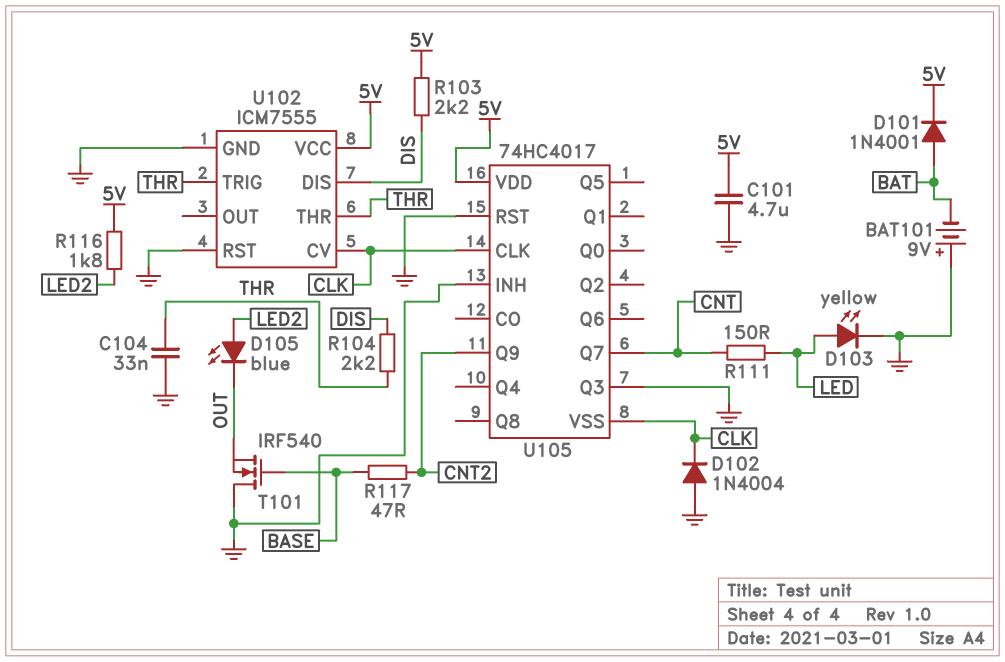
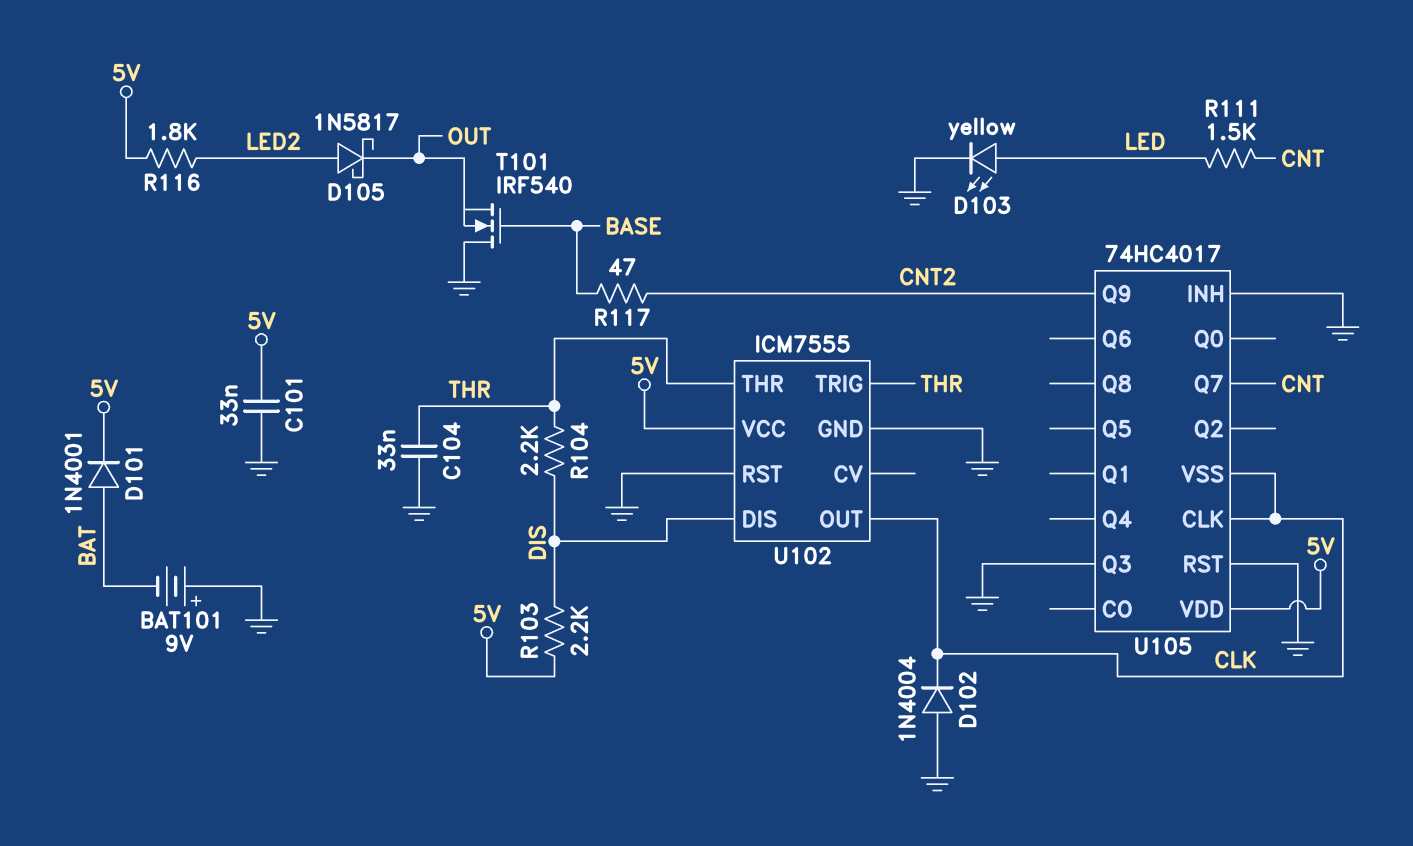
C101: 4.7uF (5V, GND) -> 33nF (5V, GND)
D105: LED blue (A LED2, K OUT) -> schottky 1N5817 (A LED2, K OUT)
R111: 150 (CNT, LED) -> 1.5k (CNT, LED)
U102 pin CV: CLK -> none
U102 pin OUT: none -> CLK

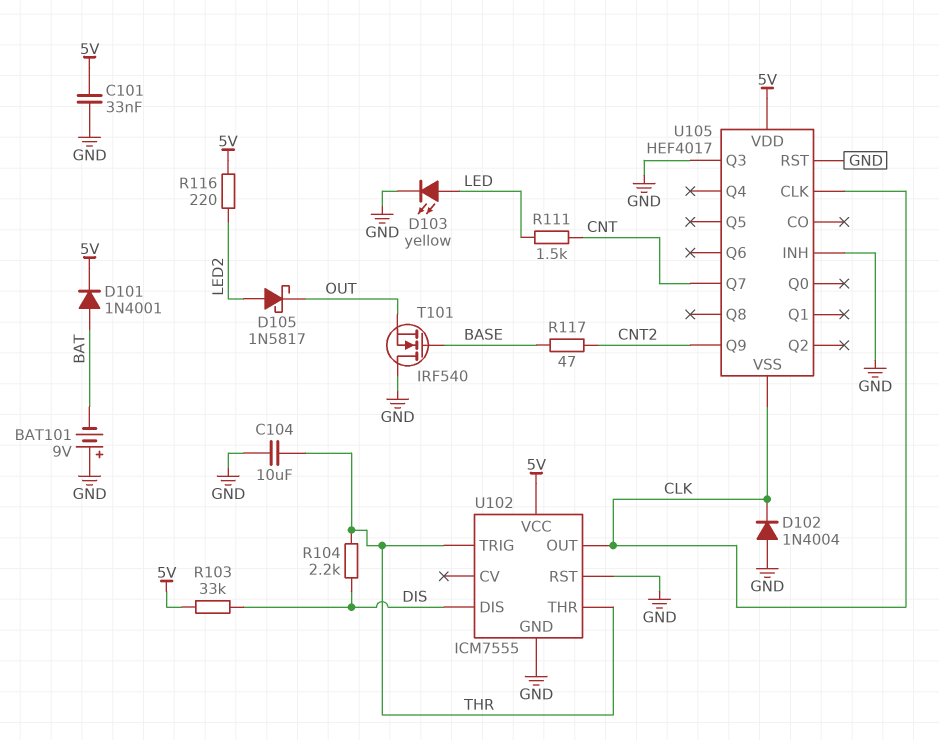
C104: 33nF (GND, THR) -> 10uF (GND, THR)
R103: 2.2k (5V, DIS) -> 33k (5V, DIS)
R116: 1.8k (5V, LED2) -> 220 (5V, LED2)
U105: 74HC4017 -> HEF4017

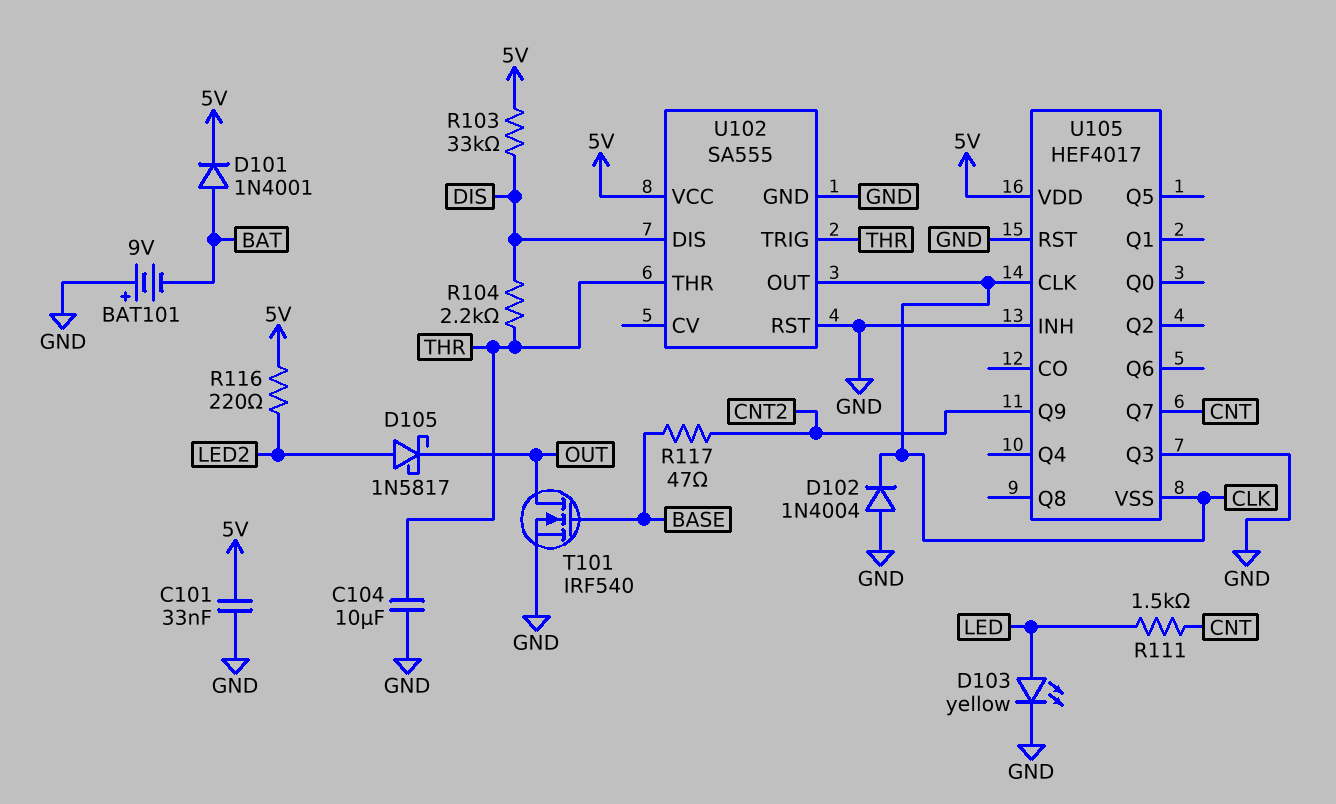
T101: NMOS IRF540 (G BASE, D GND, S OUT) -> NMOS IRF540 (G BASE, D OUT, S GND)
U102: ICM7555 -> SA555

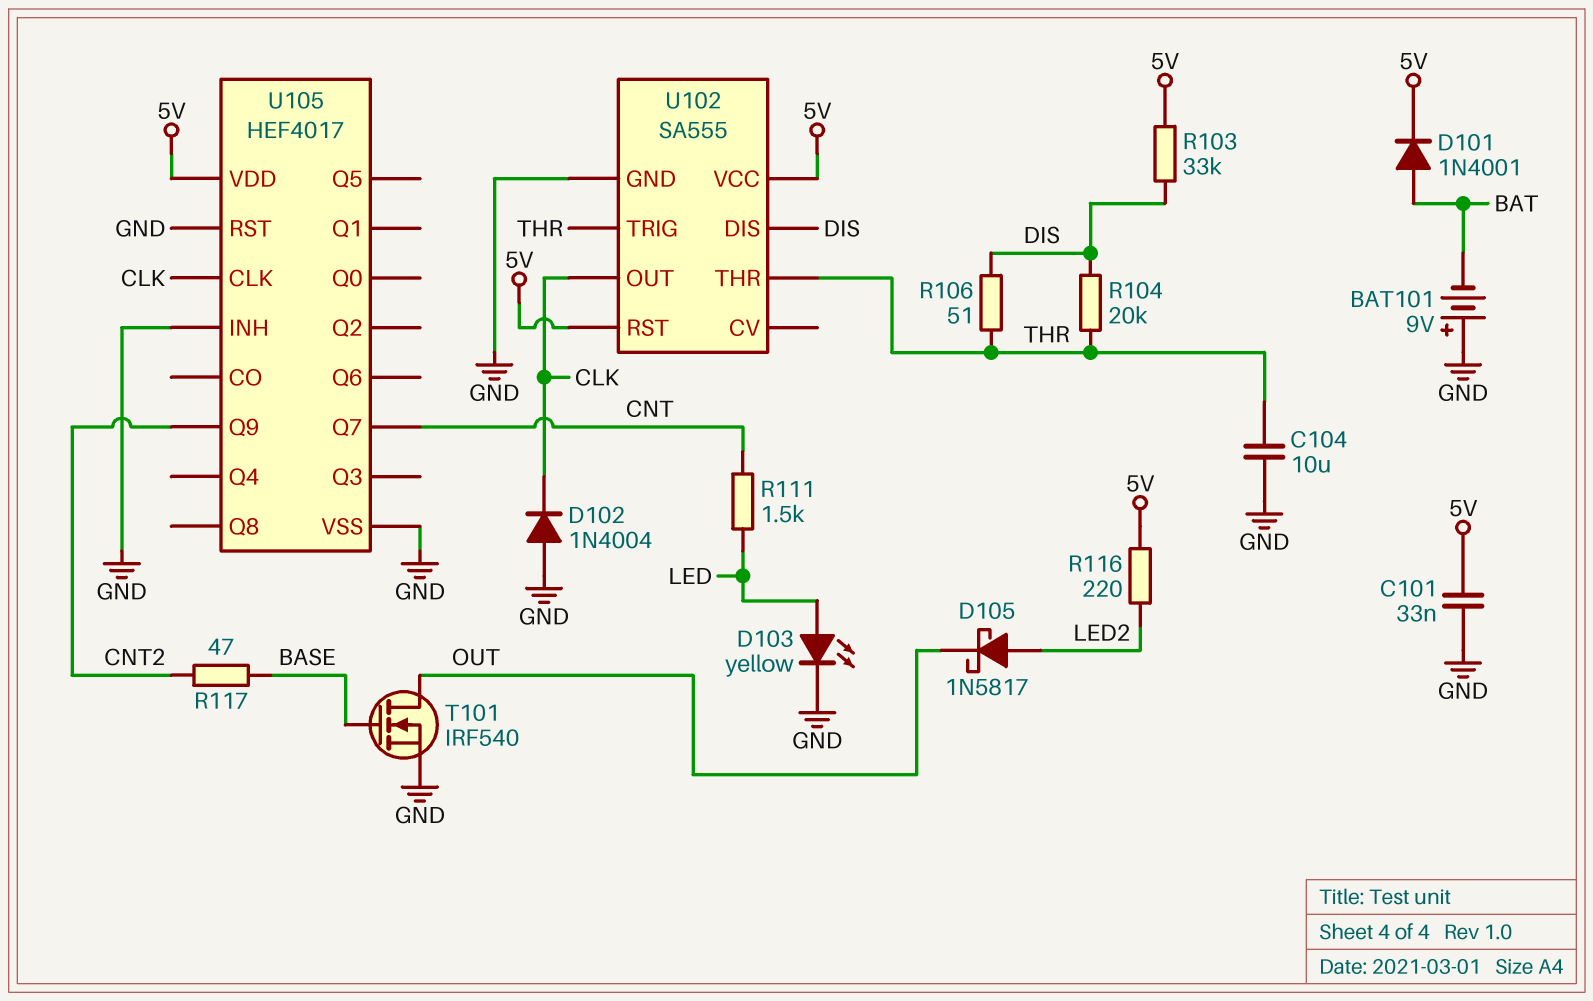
R104: 2.2k (DIS, THR) -> 20k (DIS, THR)
R106: none -> 51 (DIS, THR)
U102 pin RST: GND -> 5V
U105 pin Q3: GND -> none
U105 pin VSS: CLK -> GND

